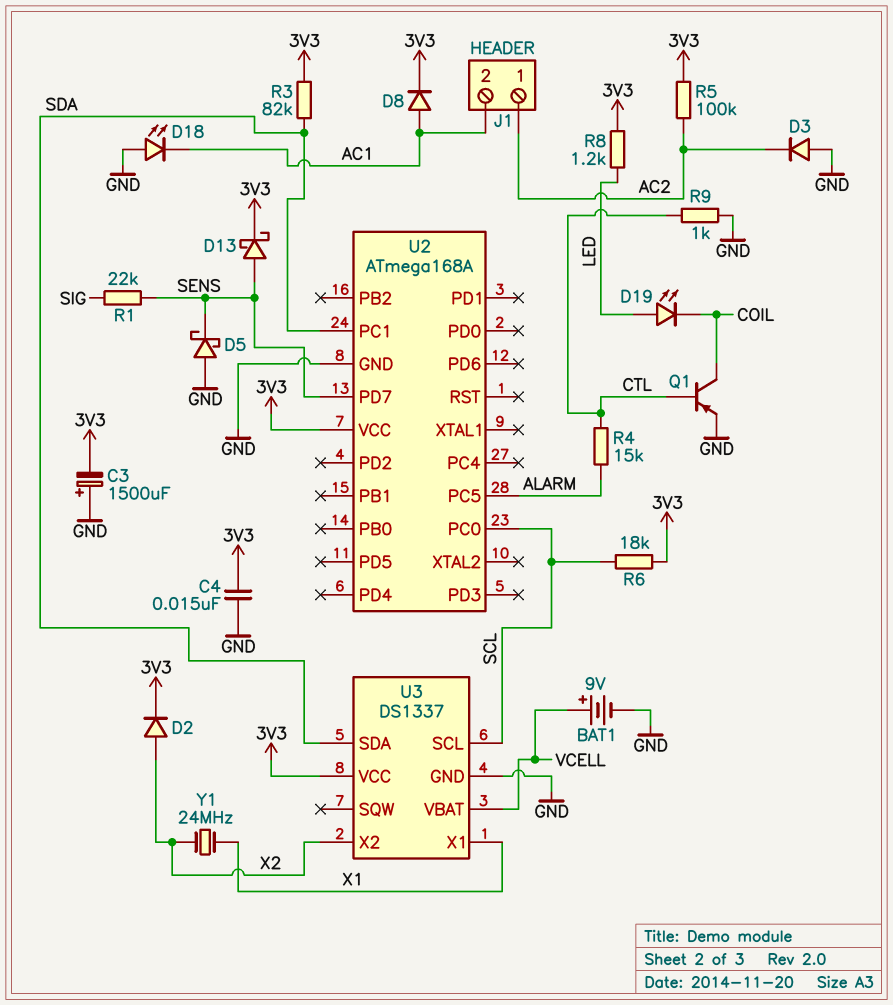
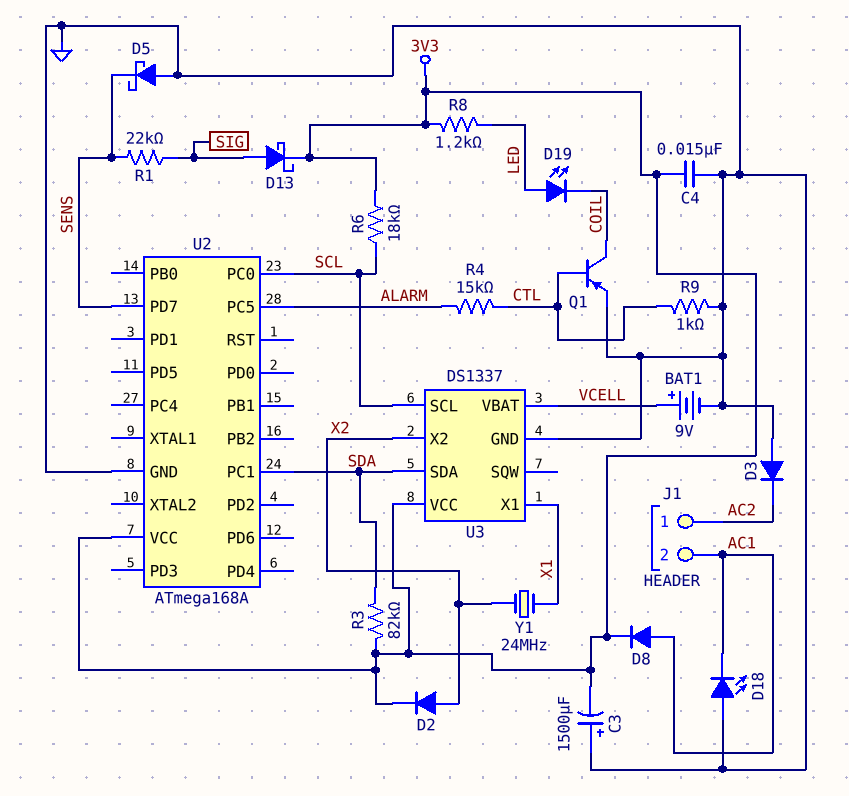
D13: schottky (A SENS, K 3V3) -> schottky (A SIG, K 3V3)
R5: 100k (3V3, AC2) -> none

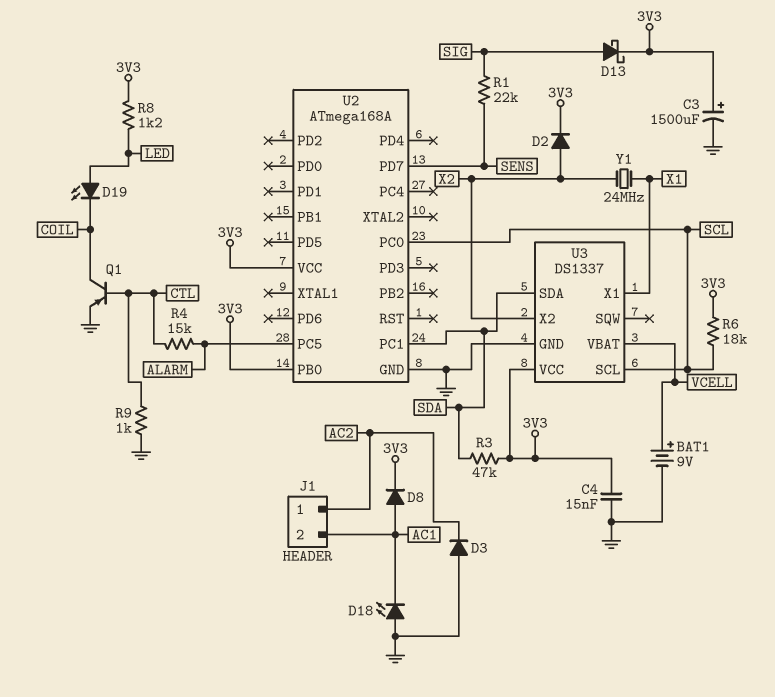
C3: 1500uF (plus GND, minus 3V3) -> 1500uF (plus 3V3, minus GND)
D5: schottky (A GND, K SENS) -> none
R3: 82k (3V3, SDA) -> 47k (3V3, SDA)
U2 pin PB0: none -> 3V3

